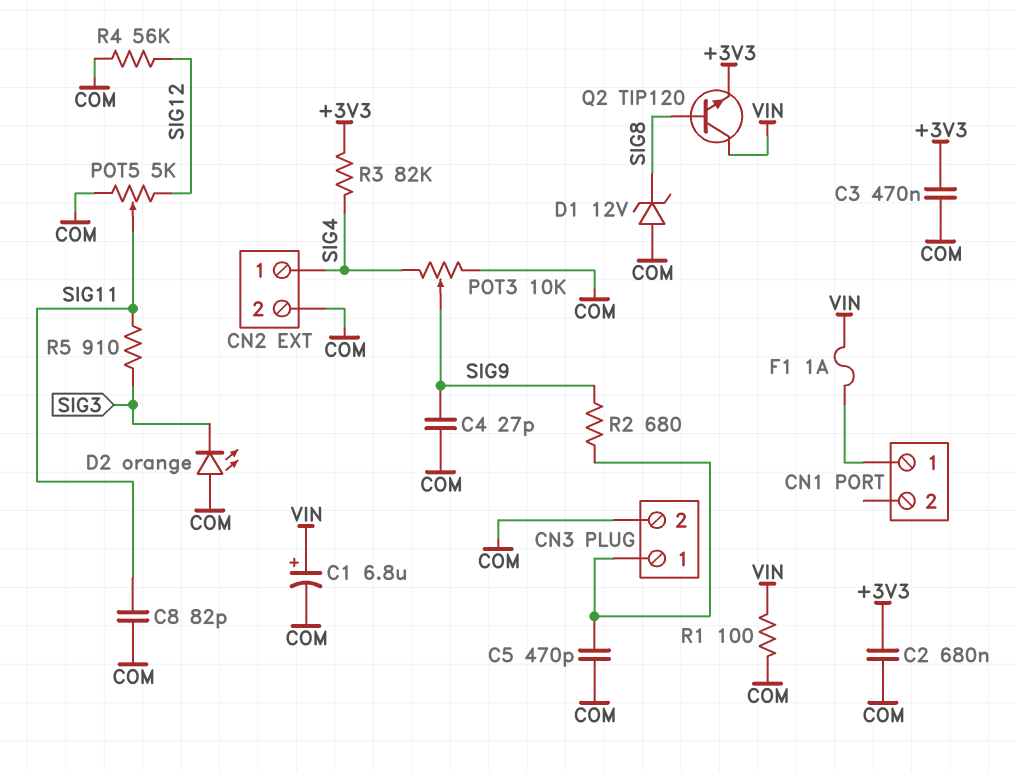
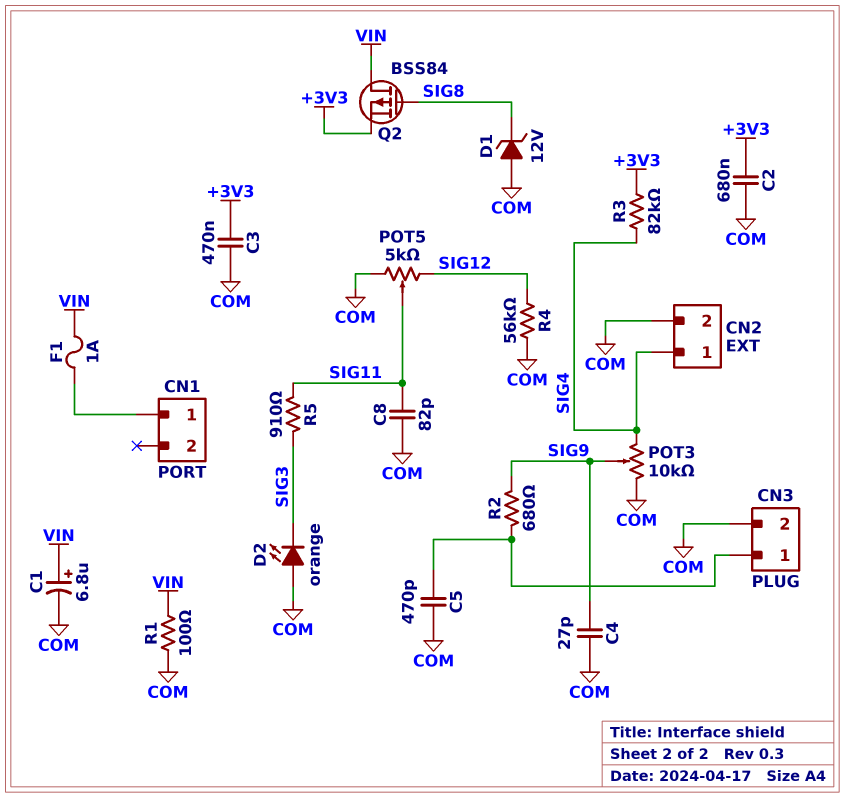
Q2: NPN TIP120 (B SIG8, C VIN, E +3V3) -> PMOS BSS84 (G SIG8, D VIN, S +3V3)

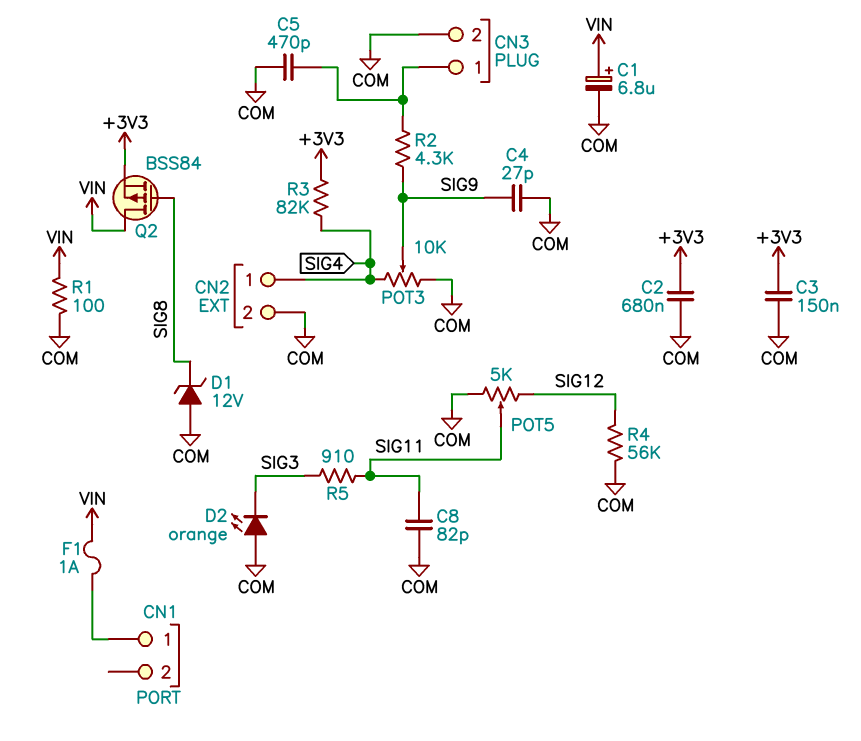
C3: 470nF (+3V3, COM) -> 150nF (+3V3, COM)
R2: 680 (CN3/1, SIG9) -> 4.3k (CN3/1, SIG9)

